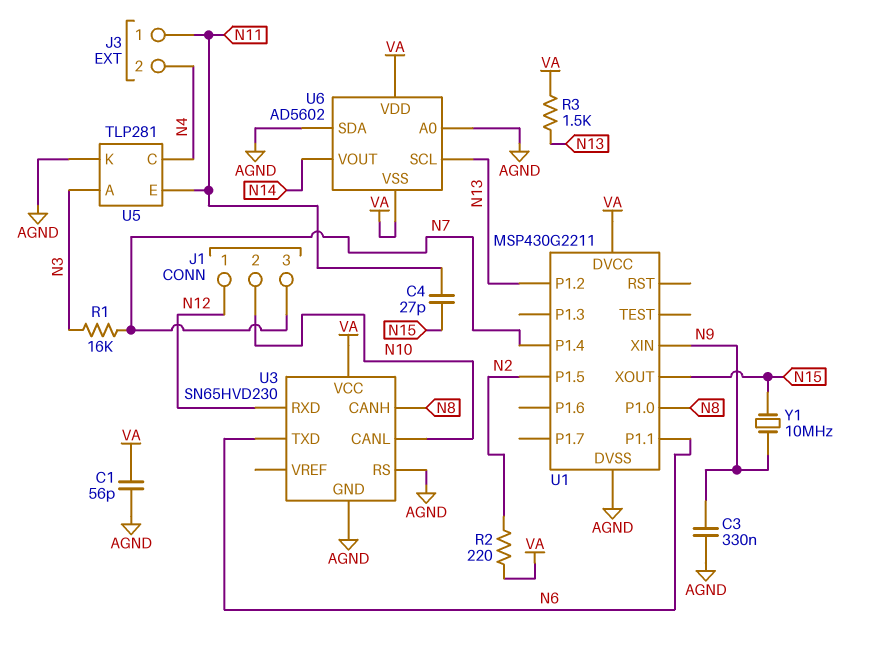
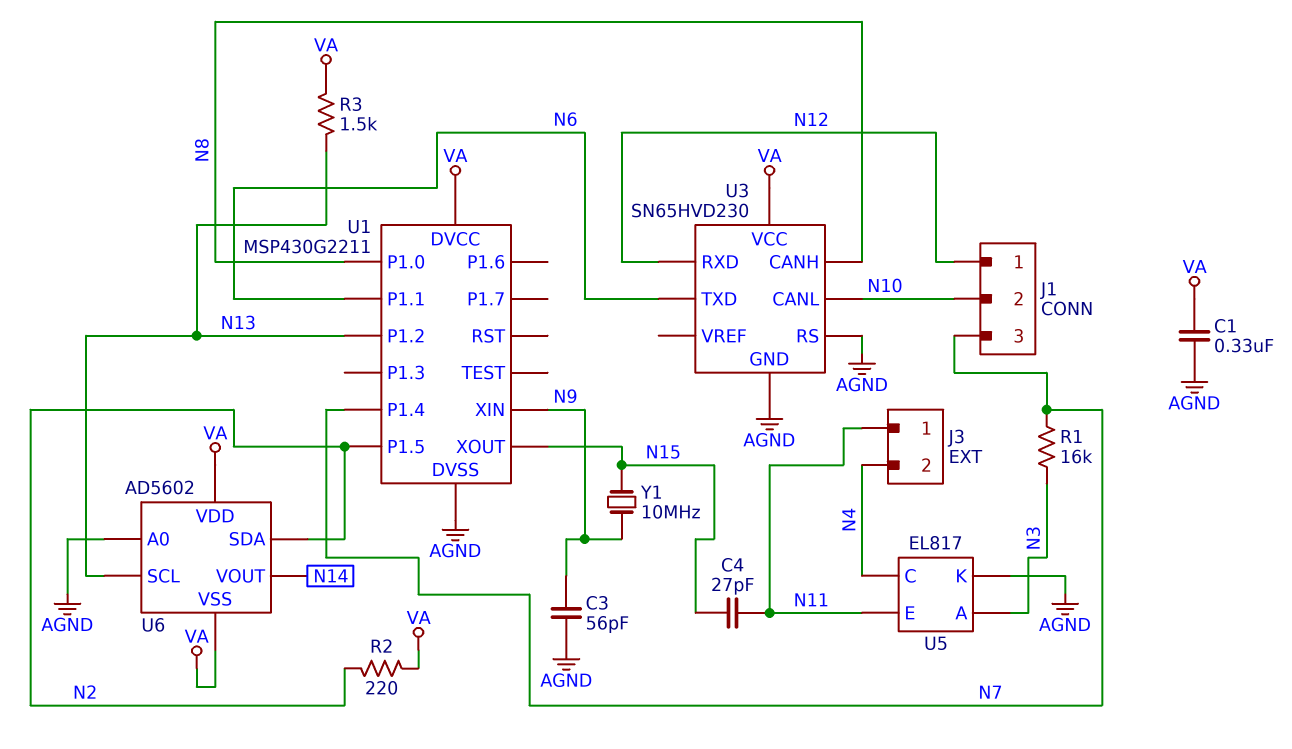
C1: 56pF (AGND, VA) -> 330nF (AGND, VA)
C3: 330nF (AGND, N9) -> 56pF (AGND, N9)
U5: TLP281 -> EL817
U6 pin SDA: AGND -> N2

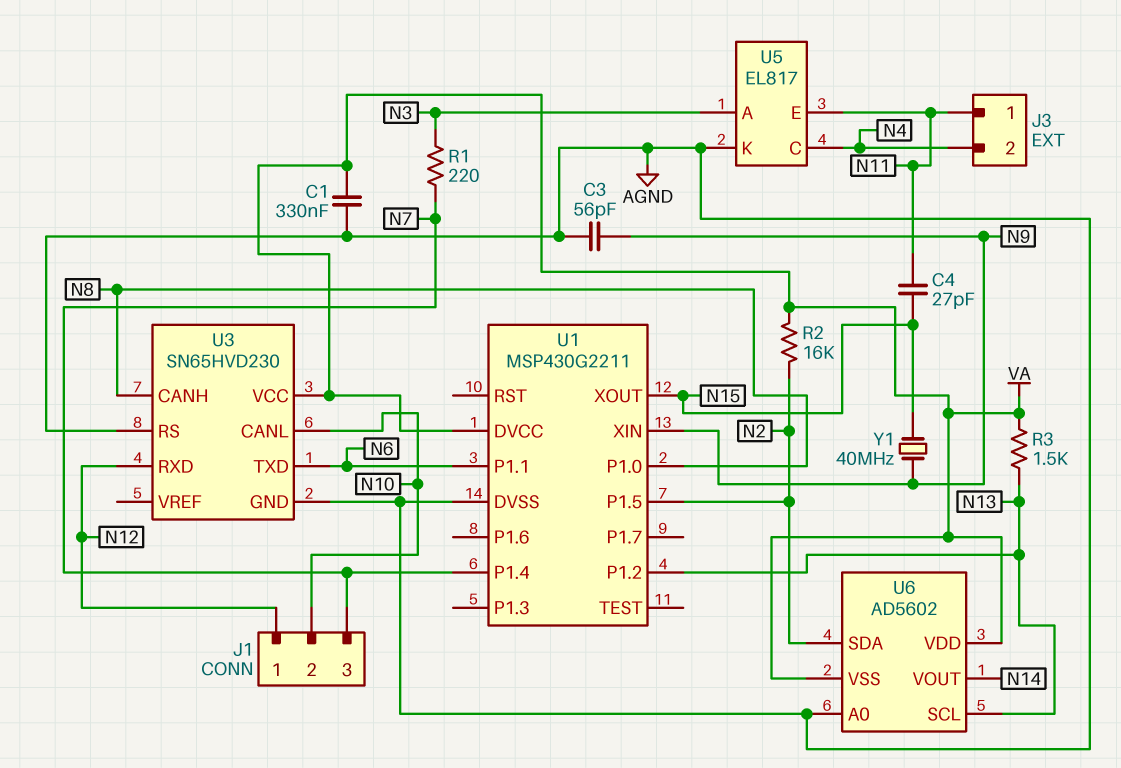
R1: 16k (N3, N7) -> 220 (N3, N7)
R2: 220 (N2, VA) -> 16k (N2, VA)
Y1: 10MHz (N9, N15) -> 40MHz (N9, N15)

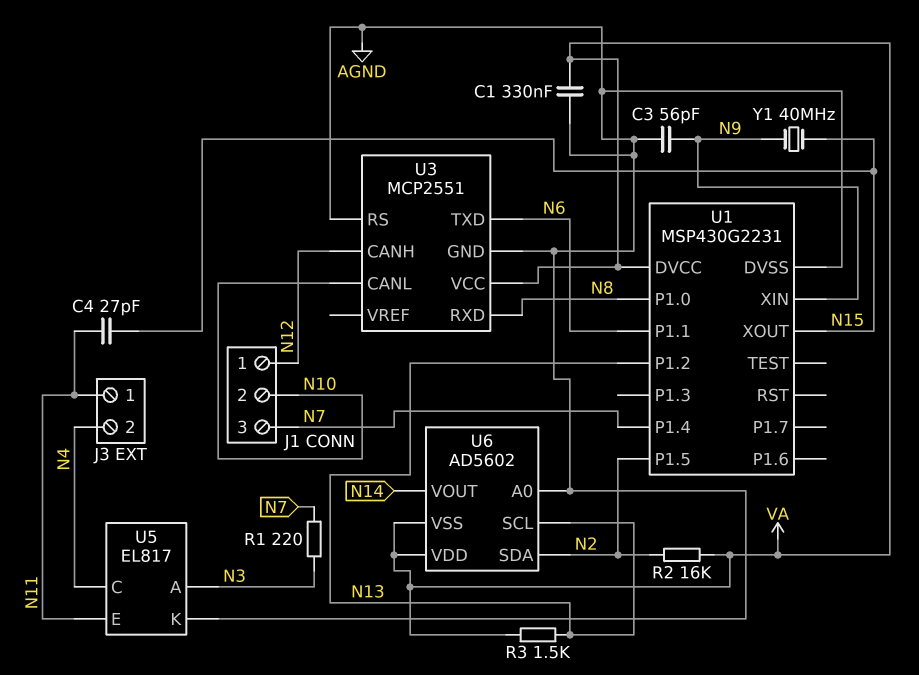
U1: MSP430G2211 -> MSP430G2231
U3: SN65HVD230 -> MCP2551
U3 pin CANH: N8 -> N12
U3 pin RXD: N12 -> N8

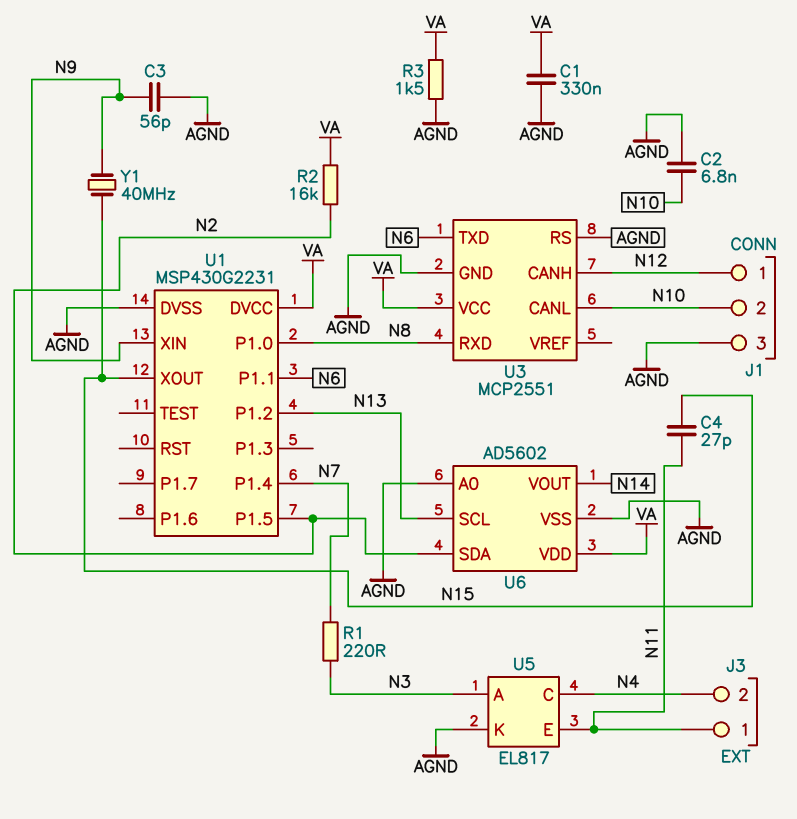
C2: none -> 6.8nF (AGND, N10)
J1 pin 3: N7 -> AGND
R3: 1.5k (N13, VA) -> 1.5k (AGND, VA)
U6 pin VSS: VA -> AGND

